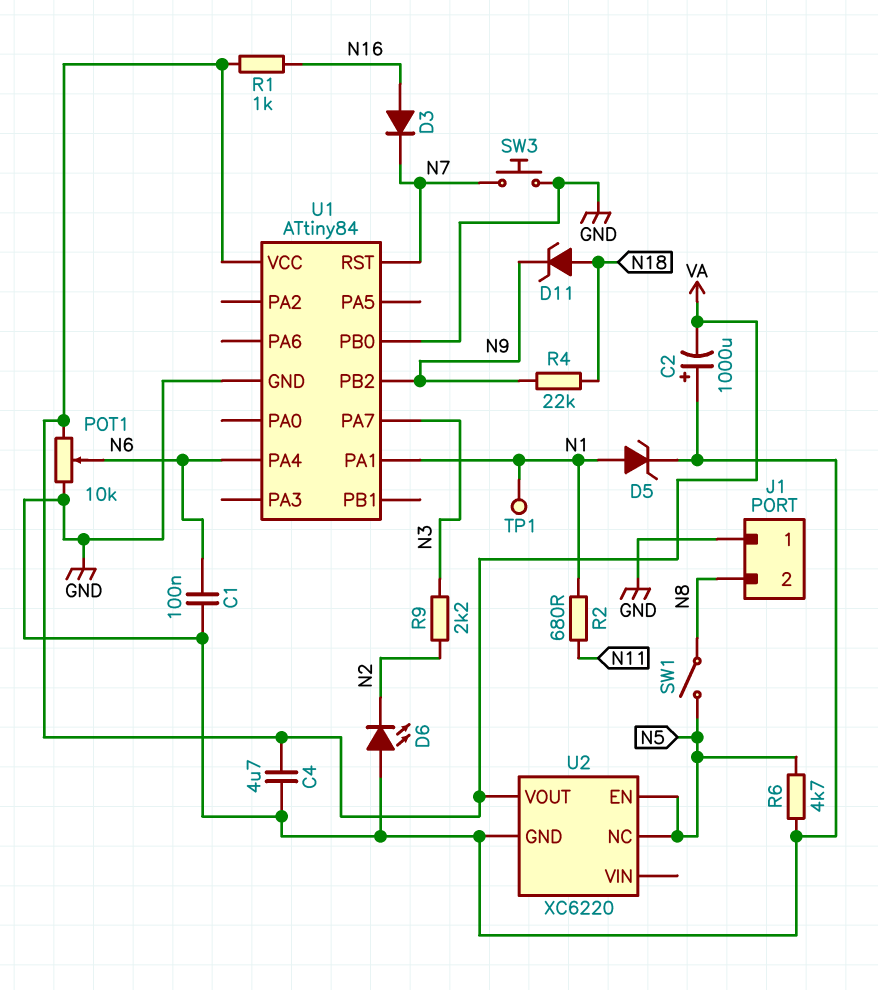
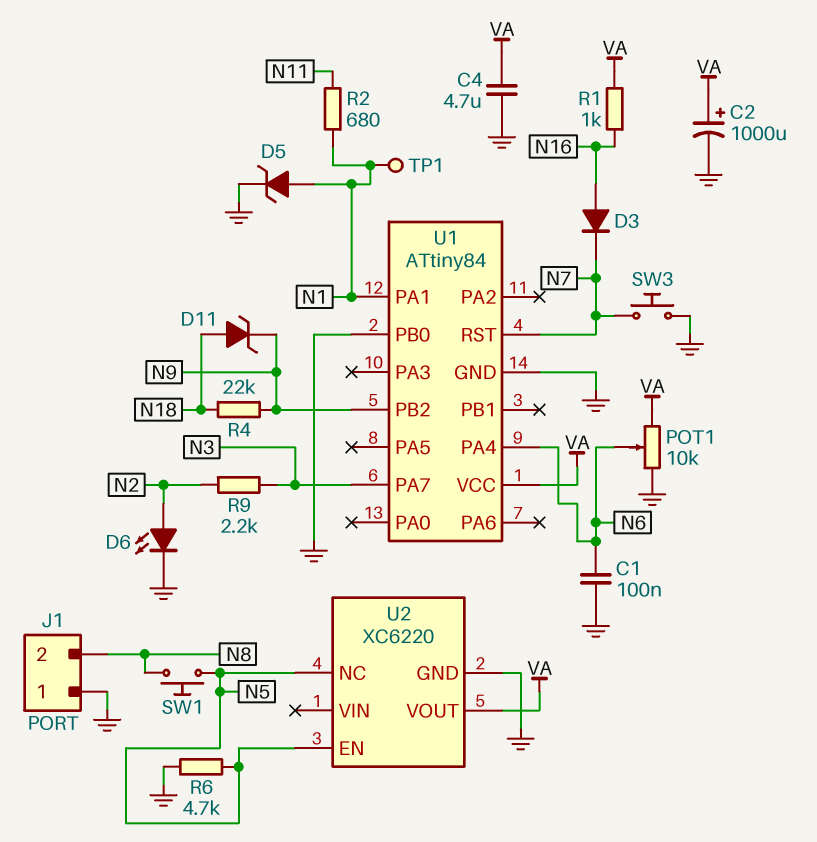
C2: 1000uF (plus GND, minus VA) -> 1000uF (plus VA, minus GND)
D6: LED (A GND, K N2) -> LED (A N2, K GND)
SW1: switch (N5, N8) -> button (N5, N8)

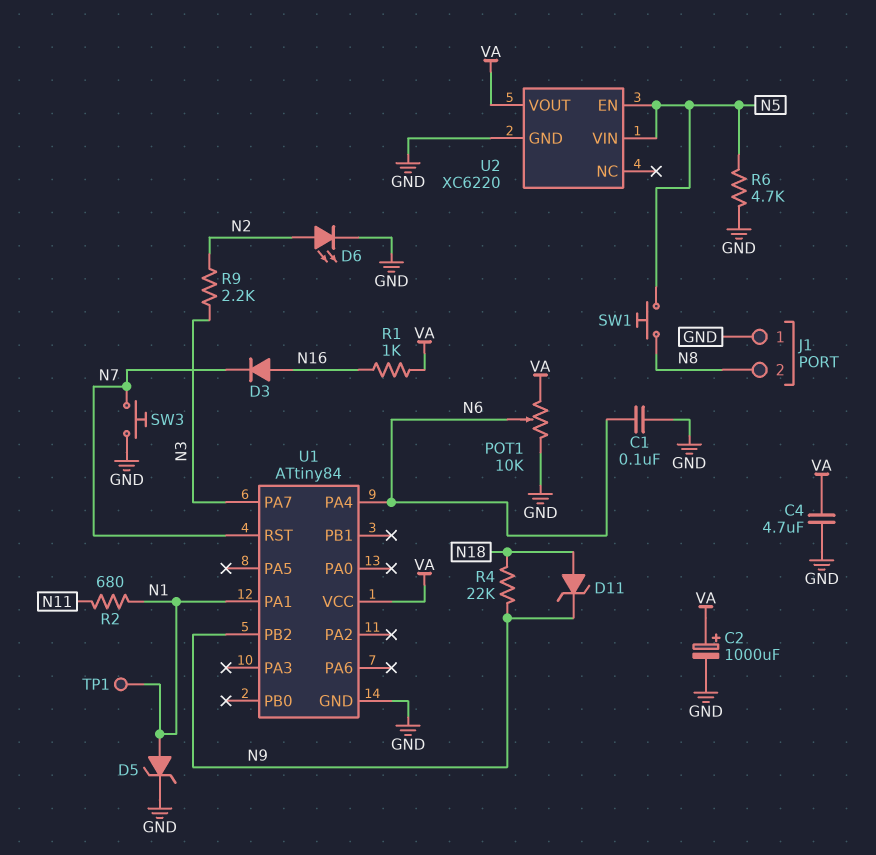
U1 pin PB0: GND -> none
U2 pin NC: N5 -> none
U2 pin VIN: none -> N5

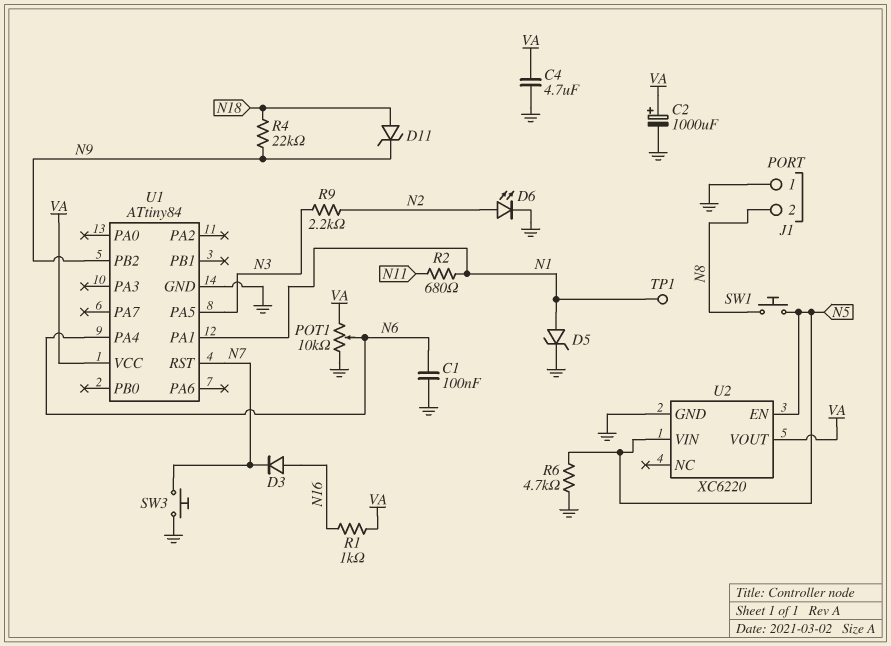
U1 pin PA5: none -> N3
U1 pin PA7: N3 -> none

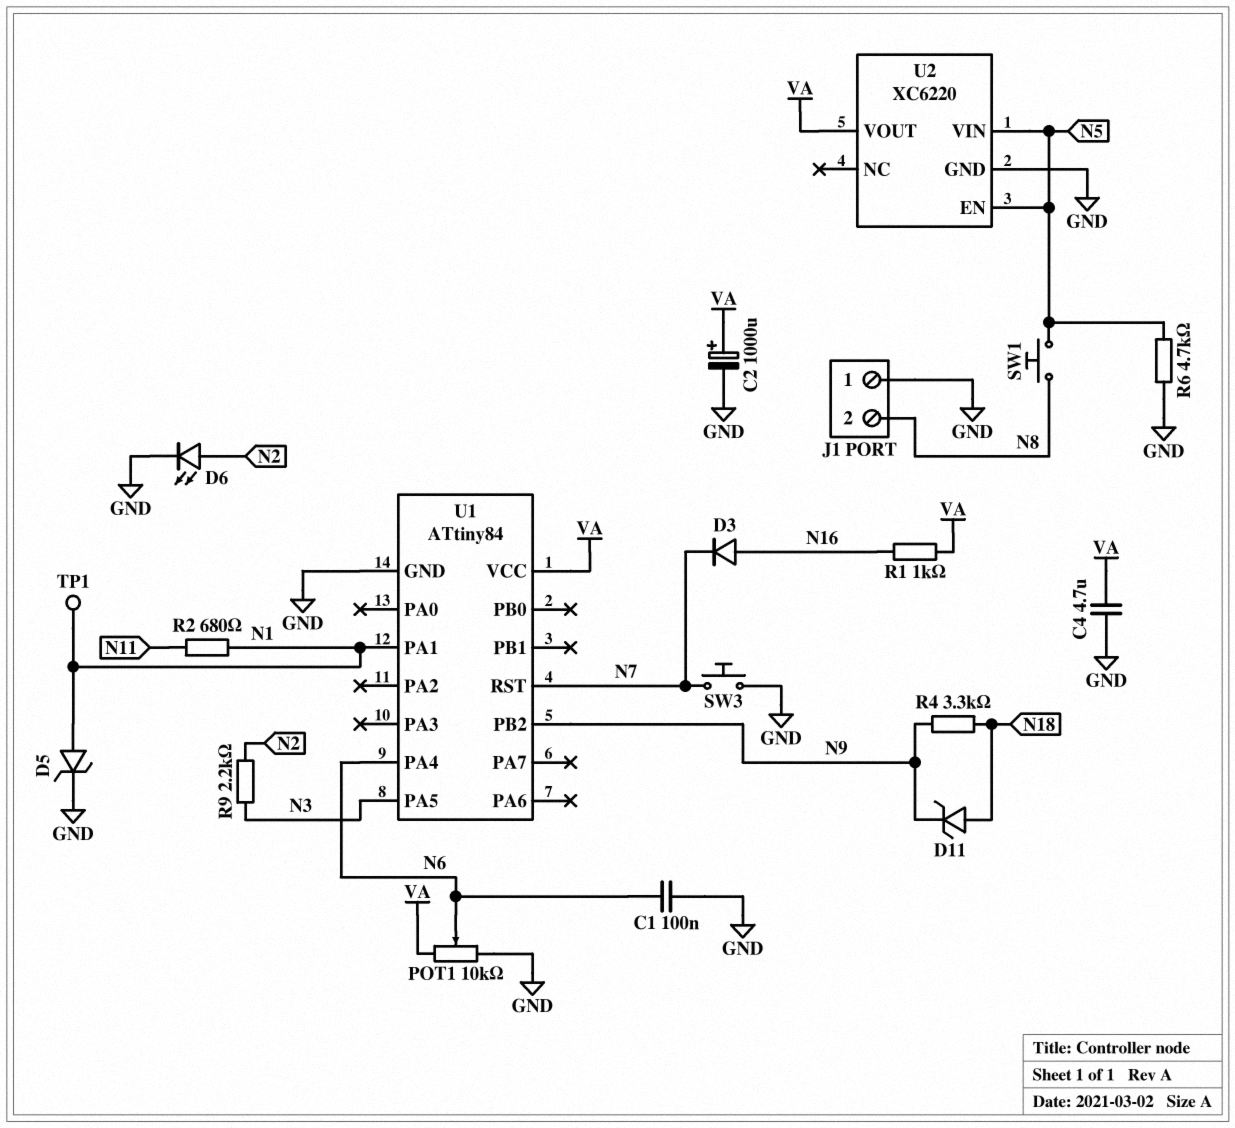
R4: 22k (N9, N18) -> 3.3k (N9, N18)

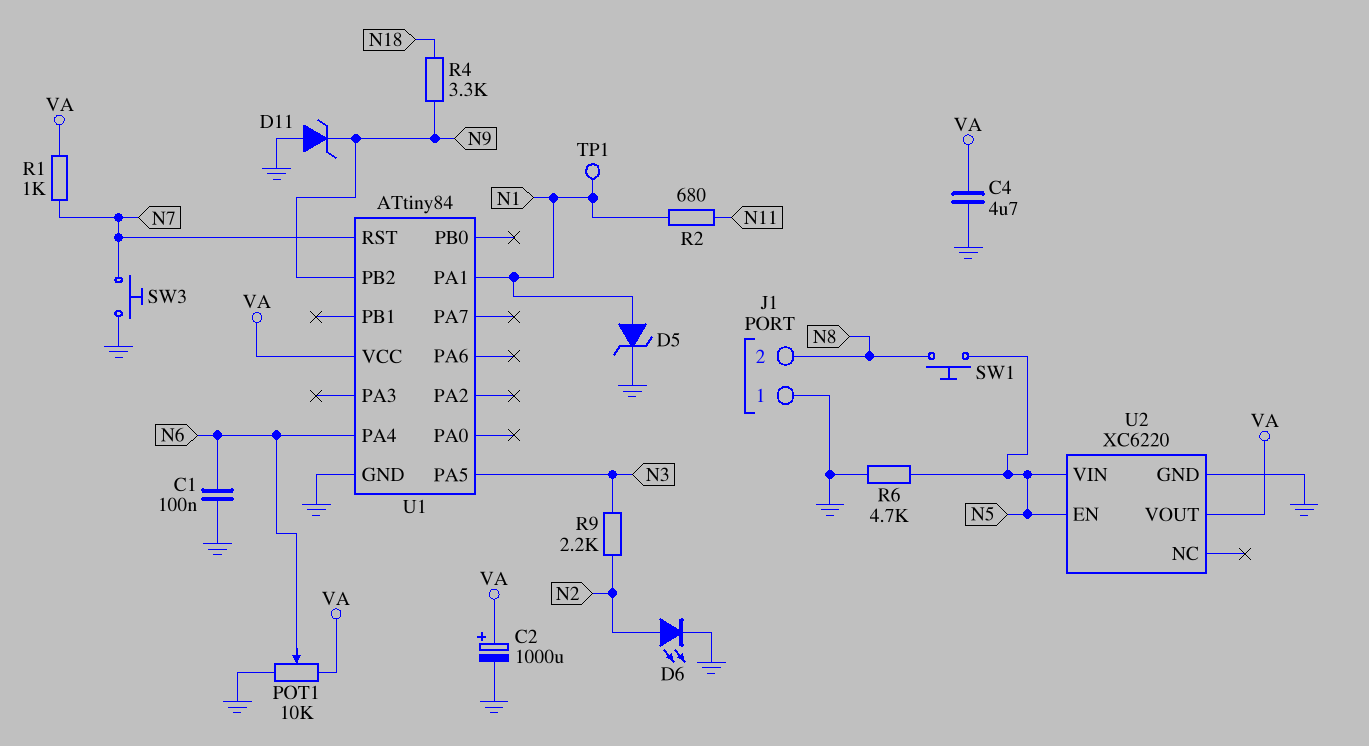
D3: diode (A N16, K N7) -> none
D11: zener (A N18, K N9) -> zener (A GND, K N9)
R1: 1k (N16, VA) -> 1k (N7, VA)

